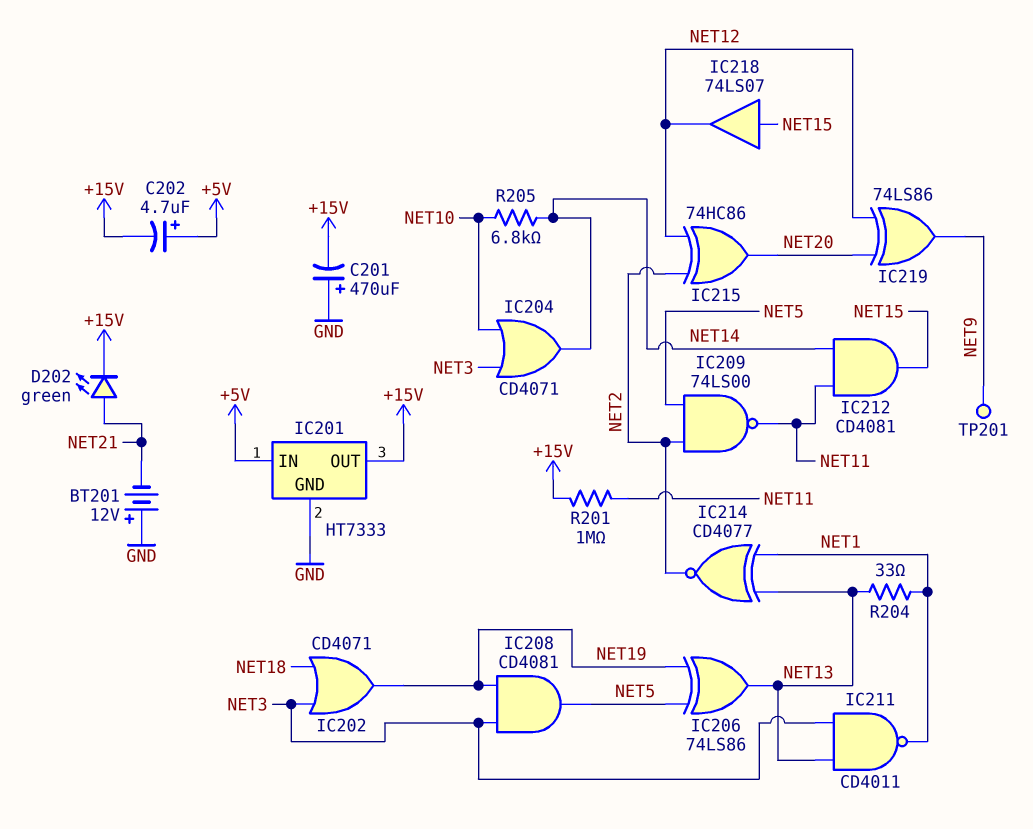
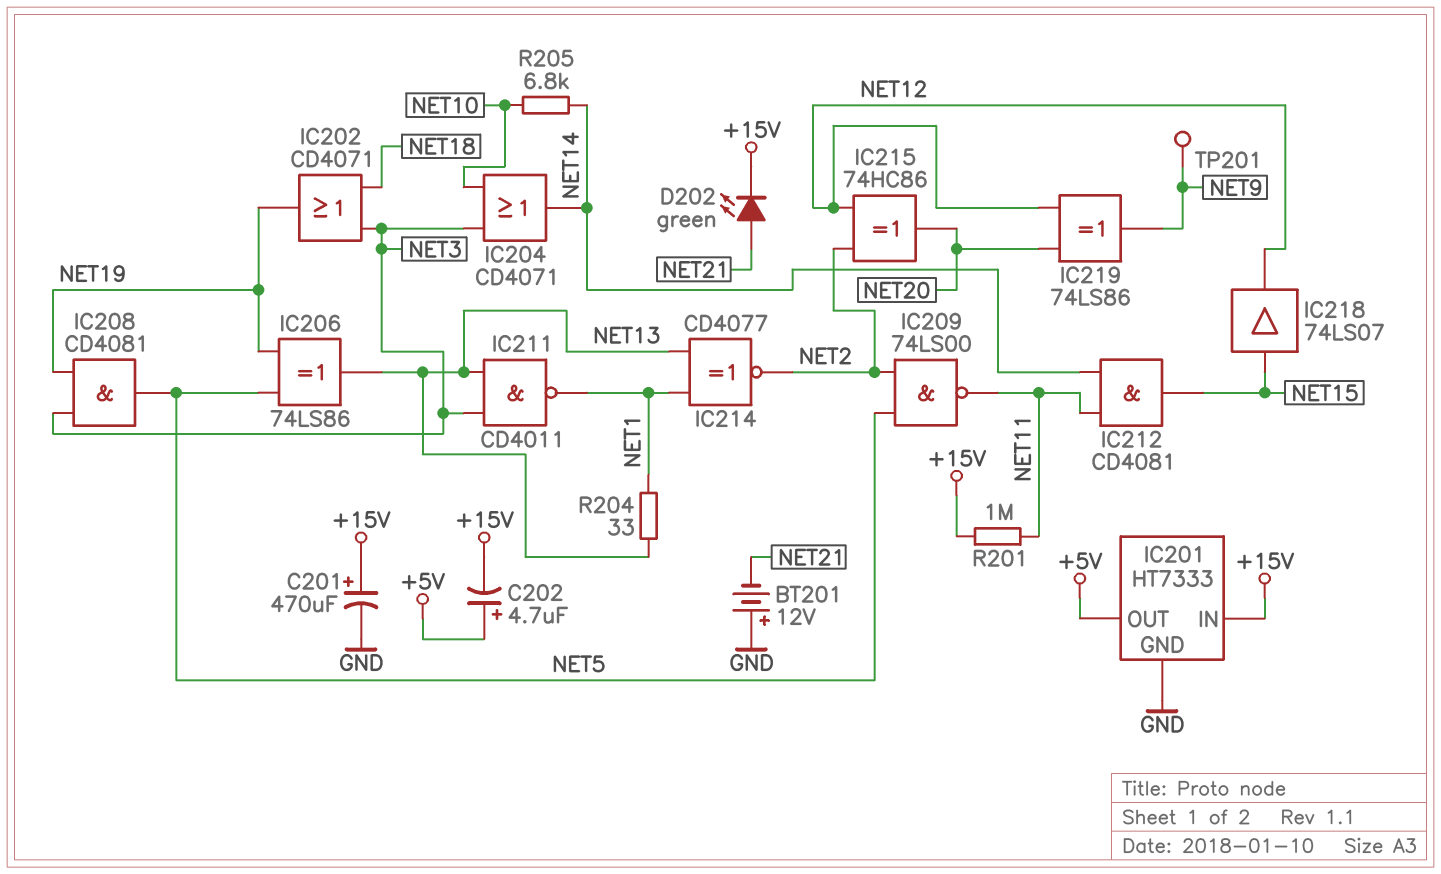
C201: 470uF (plus GND, minus +15V) -> 470uF (plus +15V, minus GND)
IC201 pin IN: +5V -> +15V
IC201 pin OUT: +15V -> +5V

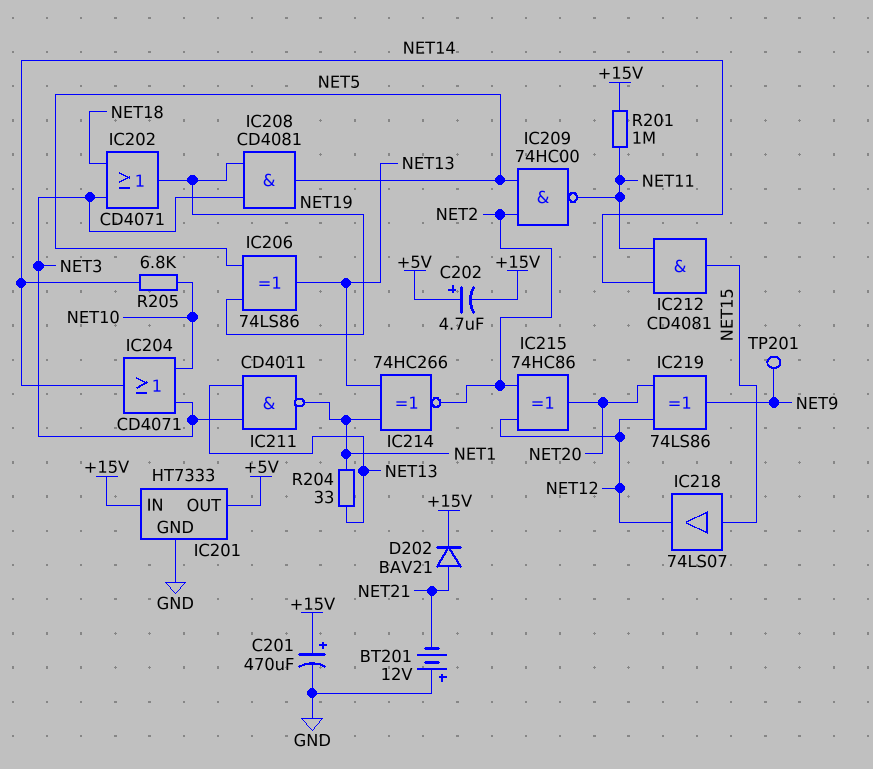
D202: LED green (A NET21, K +15V) -> diode BAV21 (A NET21, K +15V)
IC209: NAND 74LS00 (in NET2, in NET5, out NET11) -> NAND 74HC00 (in NET2, in NET5, out NET11)
IC214: XNOR CD4077 (in NET1, in NET13, out NET2) -> XNOR 74HC266 (in NET1, in NET13, out NET2)

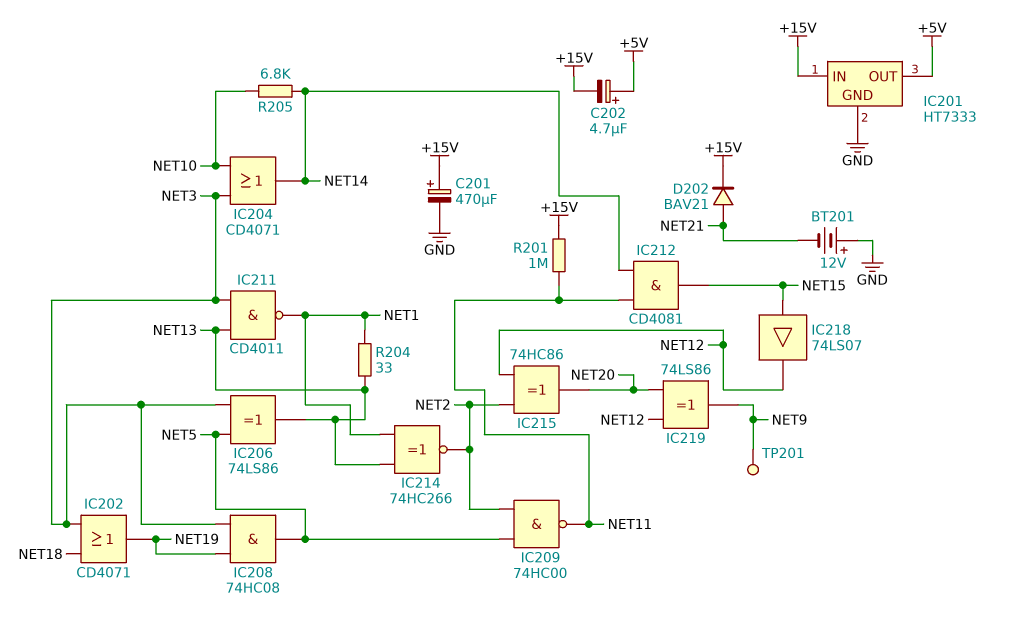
IC206: XOR 74LS86 (in NET5, in NET19, out NET13) -> XOR 74LS86 (in NET3, in NET5, out NET13)
IC208: AND CD4081 (in NET3, in NET19, out NET5) -> AND 74HC08 (in NET3, in NET19, out NET5)

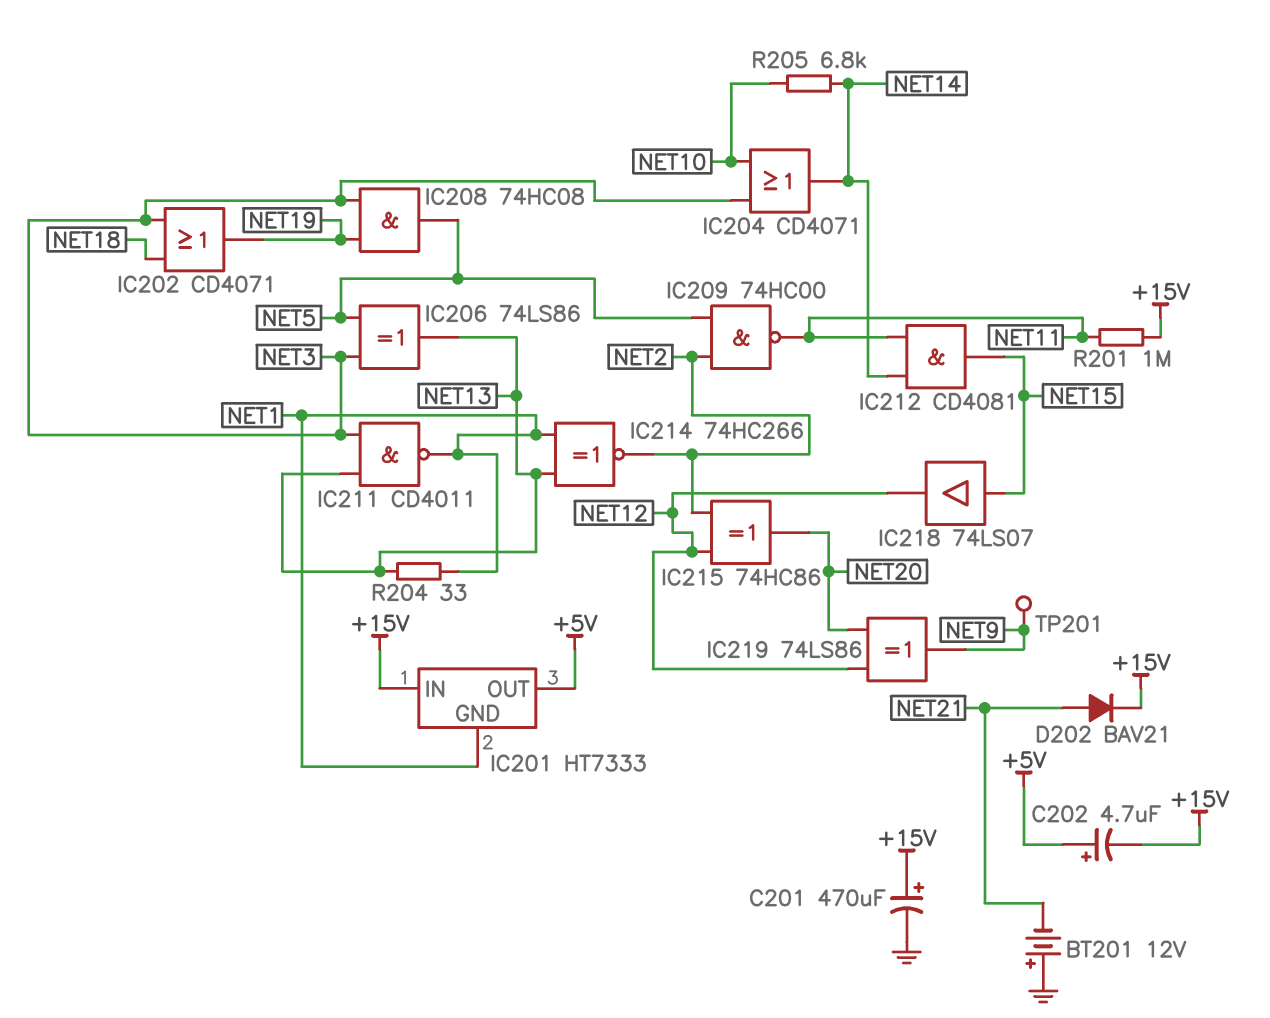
IC201 pin GND: GND -> NET1

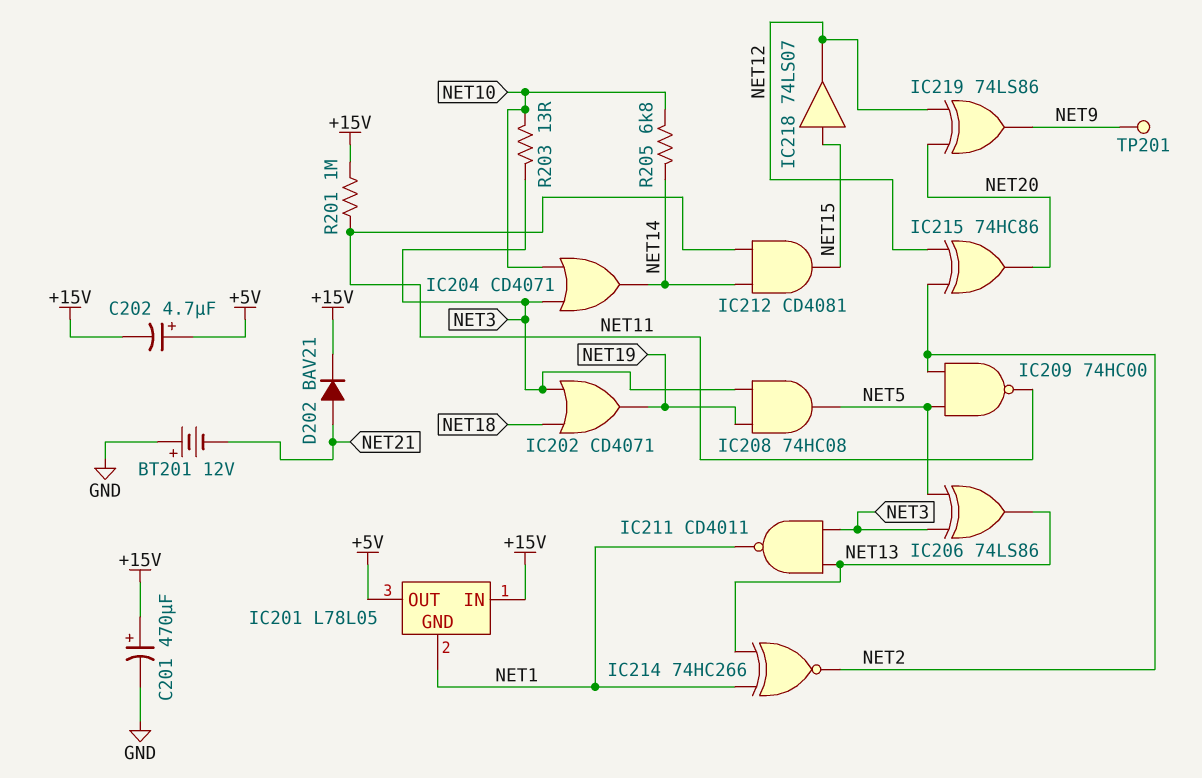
IC201: HT7333 -> L78L05
R203: none -> 13 (NET3, NET10)
R204: 33 (NET1, NET13) -> none

